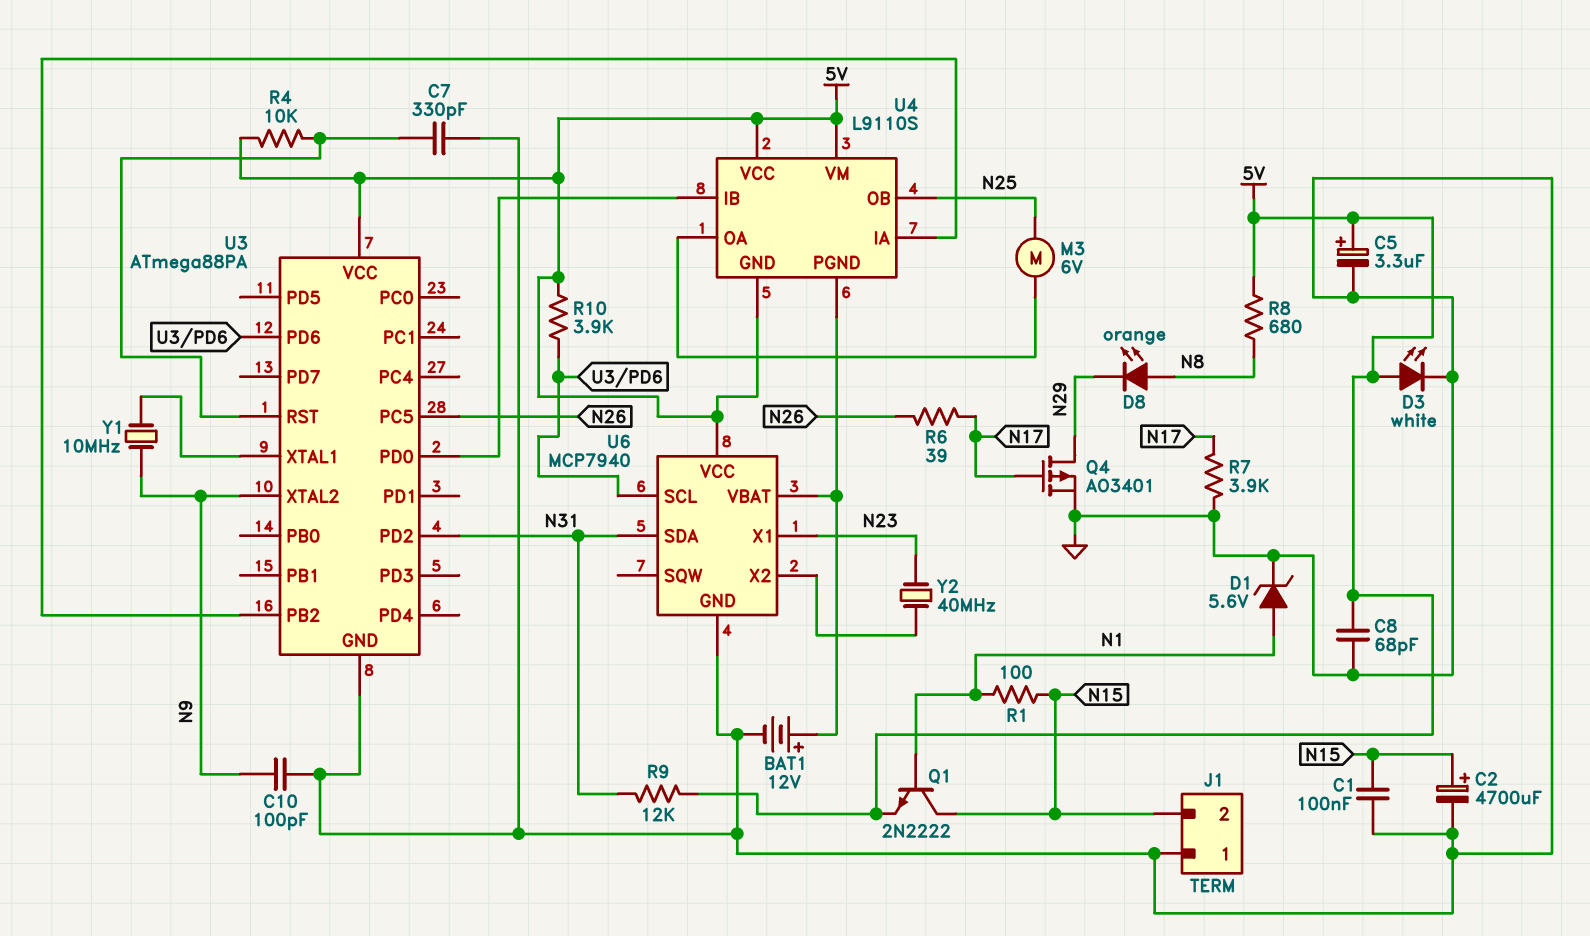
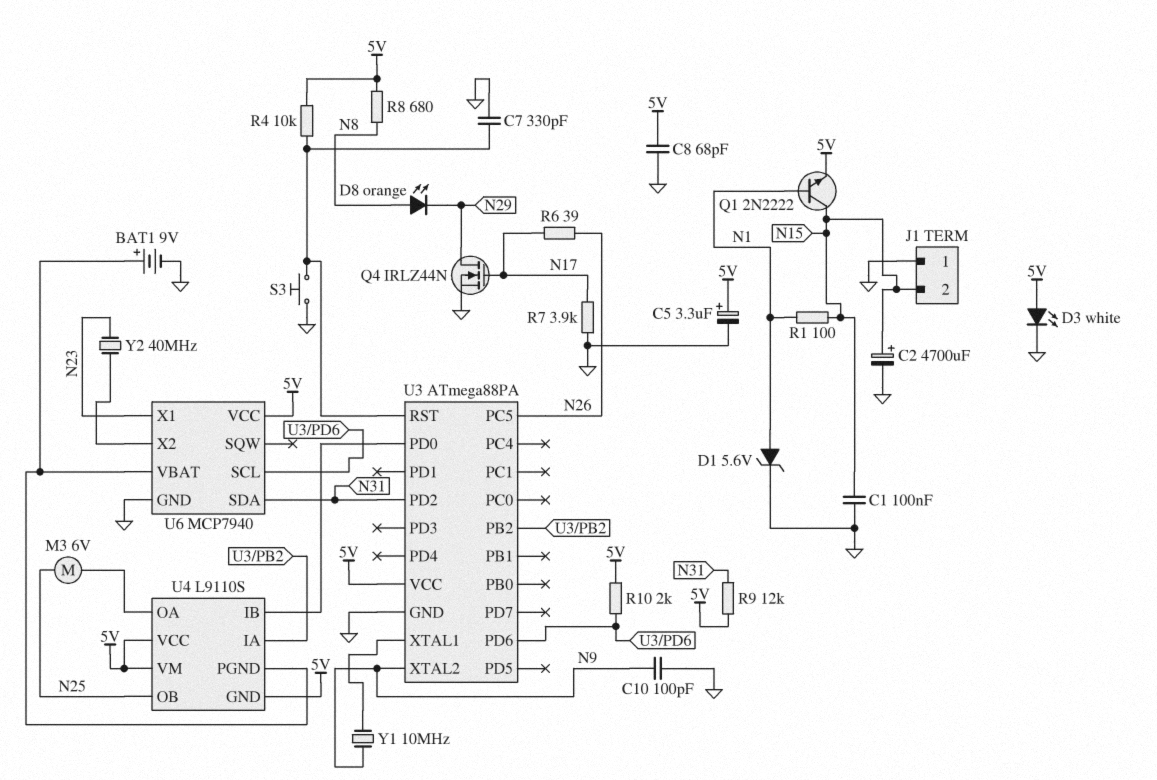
BAT1: 12V (plus U4/PGND, minus GND) -> 9V (plus U4/PGND, minus GND)
Q4: PMOS AO3401 (G N17, D N29, S GND) -> NMOS IRLZ44N (G N17, D N29, S GND)
R10: 3.9k (5V, U3/PD6) -> 2k (5V, U3/PD6)
S3: none -> button (GND, U3/RST)

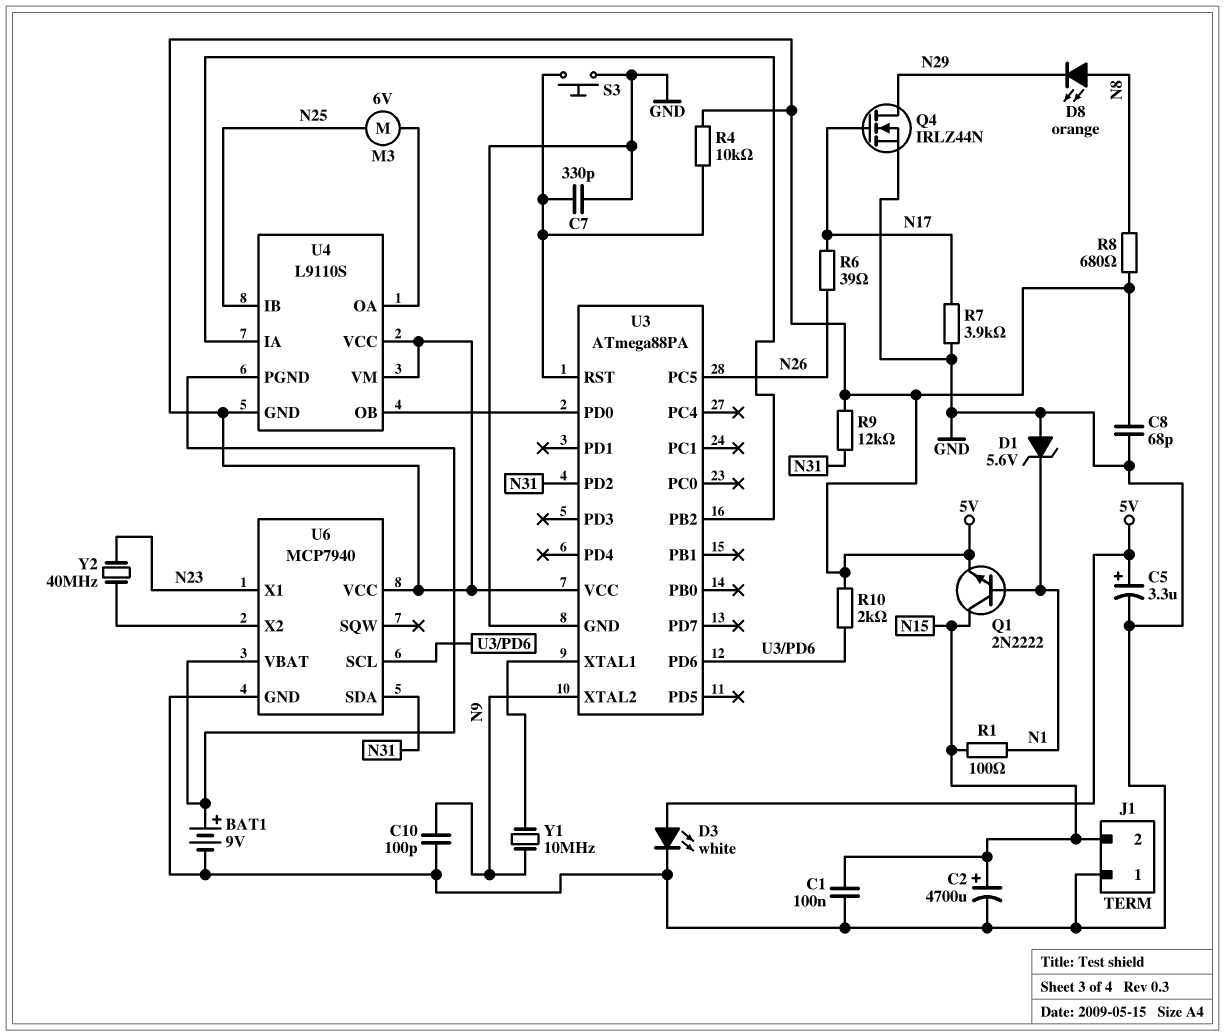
D1: zener 5.6V (A N1, K GND) -> zener 5.6V (A GND, K N1)
U4 pin IB: U3/PD0 -> N25
U4 pin OB: N25 -> U3/PD0

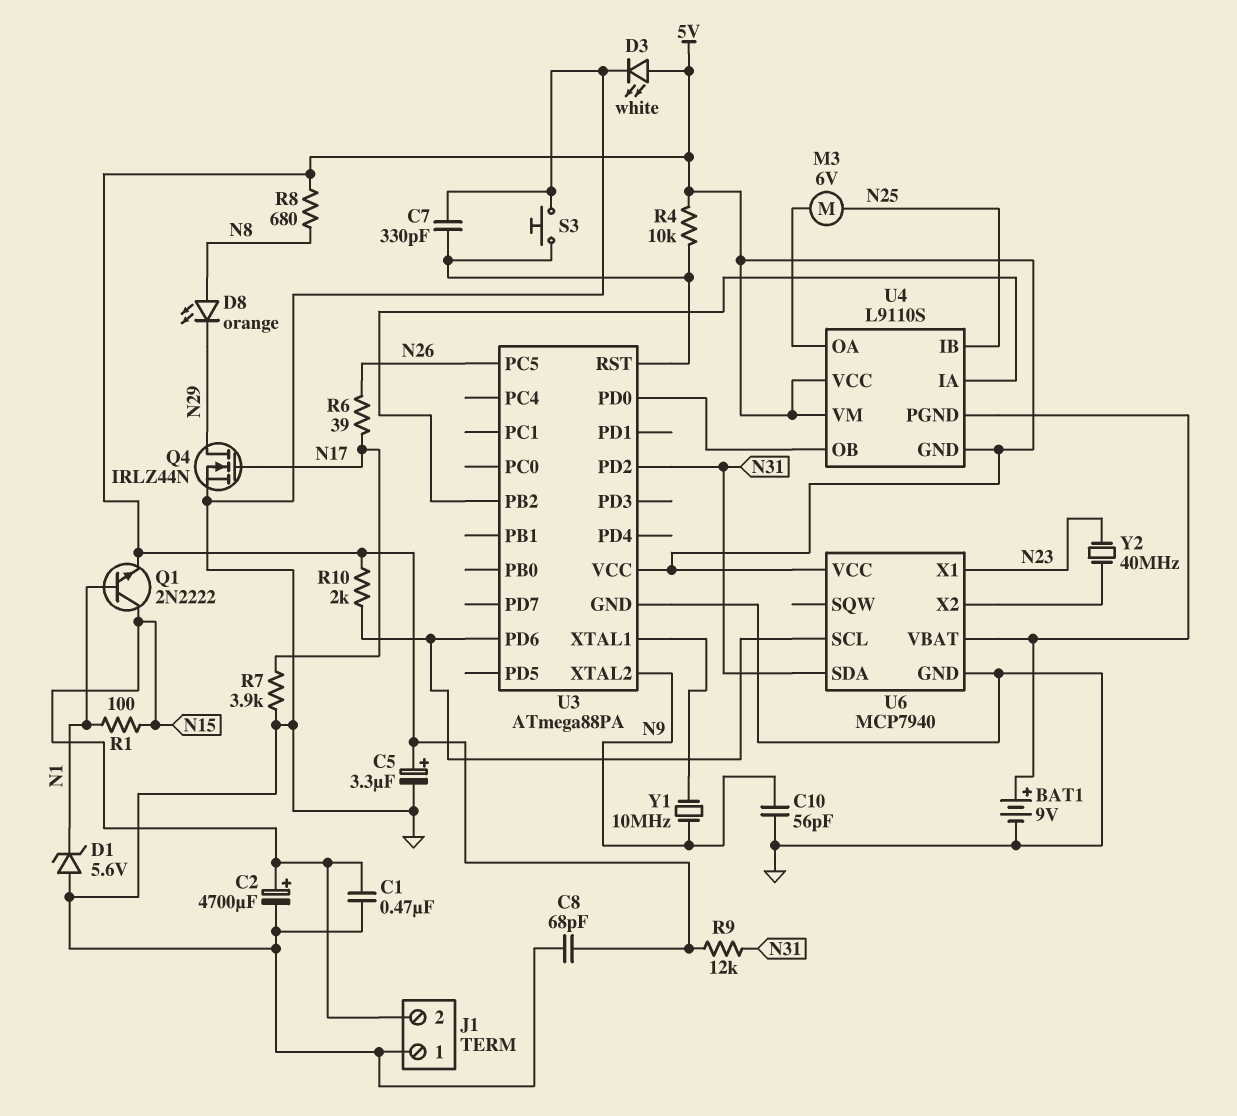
C1: 100nF (GND, N15) -> 470nF (GND, N15)
C10: 100pF (GND, N9) -> 56pF (GND, N9)

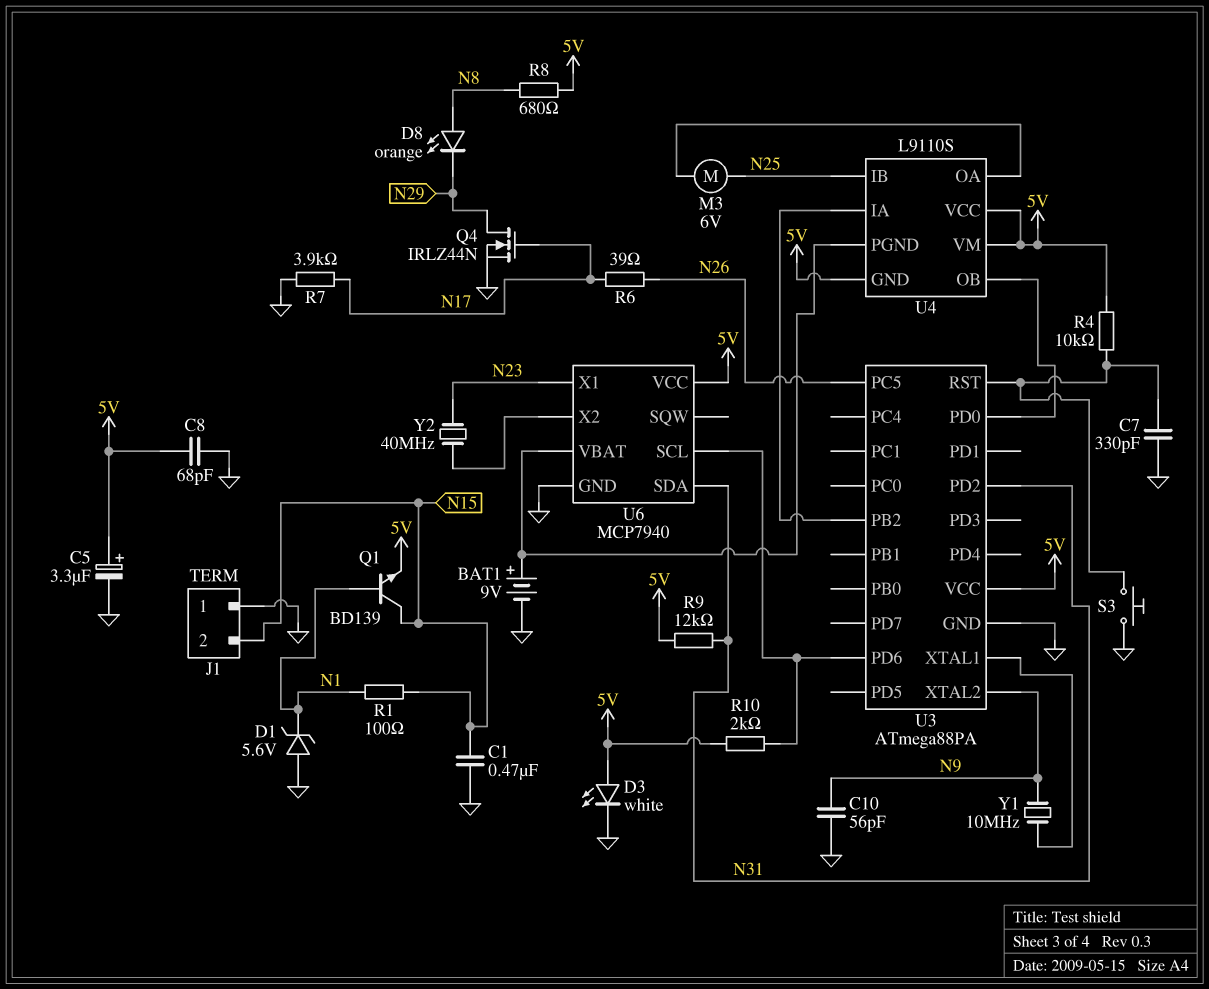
C2: 4700uF (plus N15, minus GND) -> none
Q1: NPN 2N2222 (B N1, C N15, E 5V) -> NPN BD139 (B N1, C N15, E 5V)

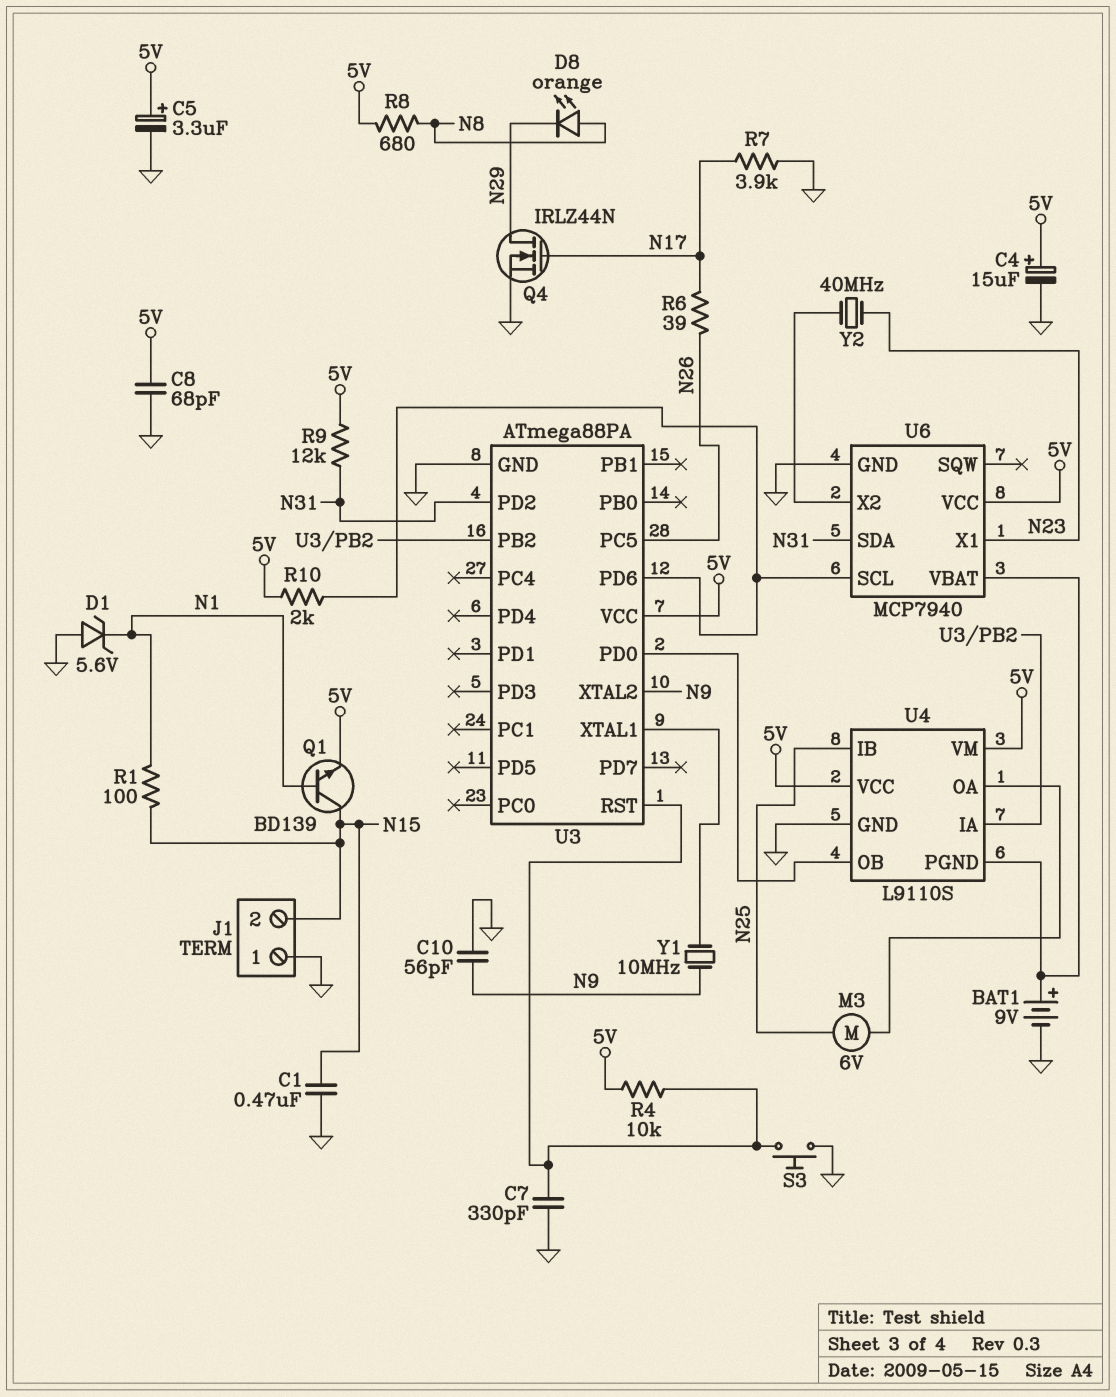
C4: none -> 15uF (plus 5V, minus GND)
D3: LED white (A 5V, K GND) -> none
U4 pin GND: 5V -> GND

